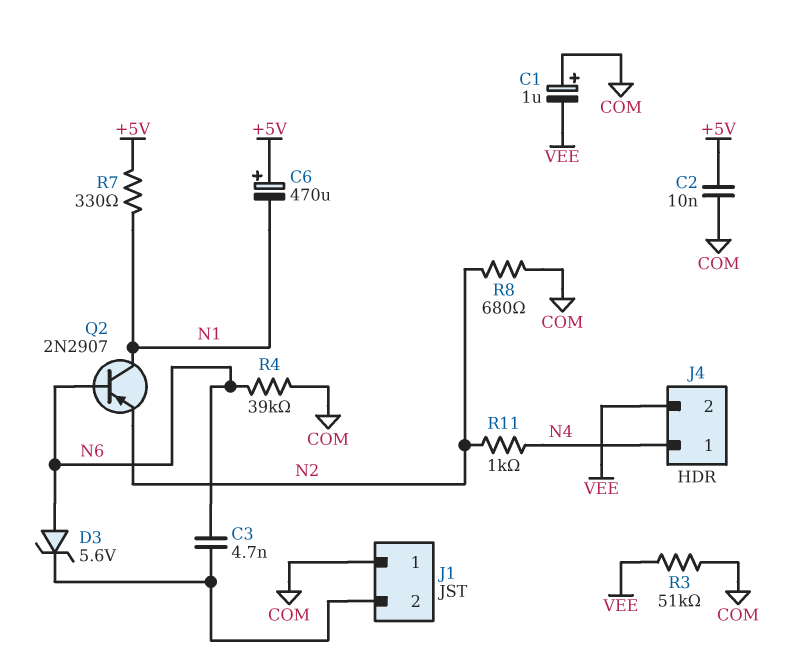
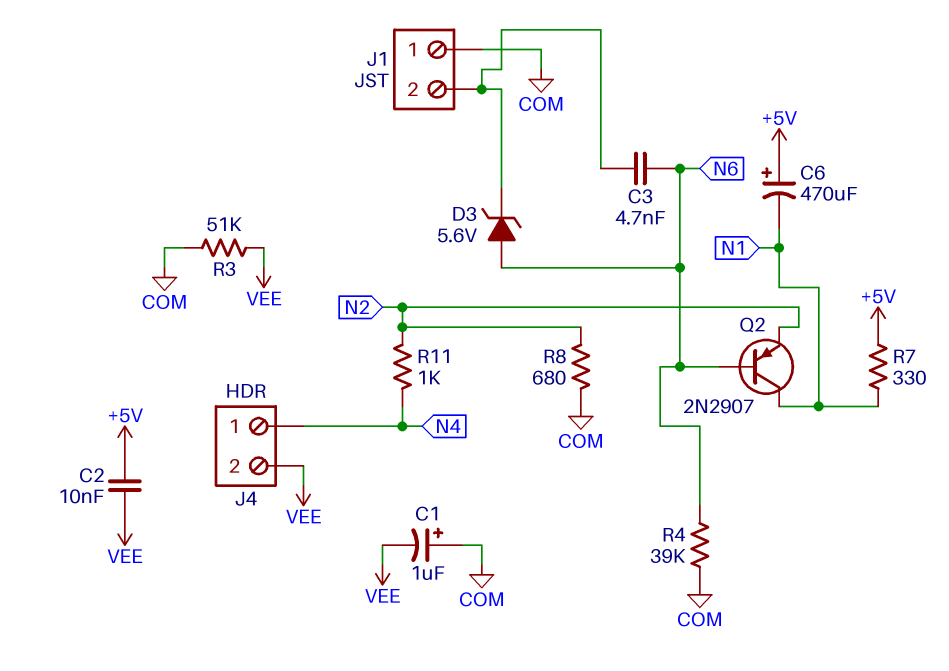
C2: 10nF (+5V, COM) -> 10nF (+5V, VEE)

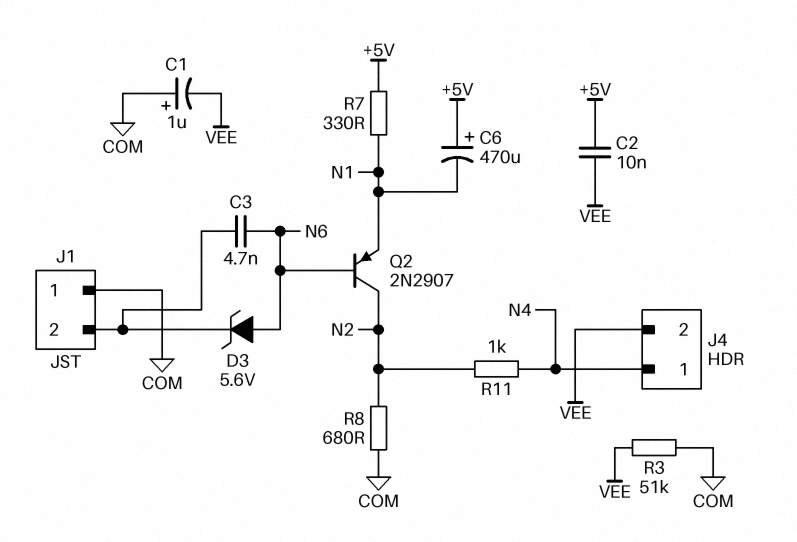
Q2: PNP 2N2907 (B N6, C N1, E N2) -> PNP 2N2907 (B N6, C N2, E N1)
R4: 39k (COM, N6) -> none

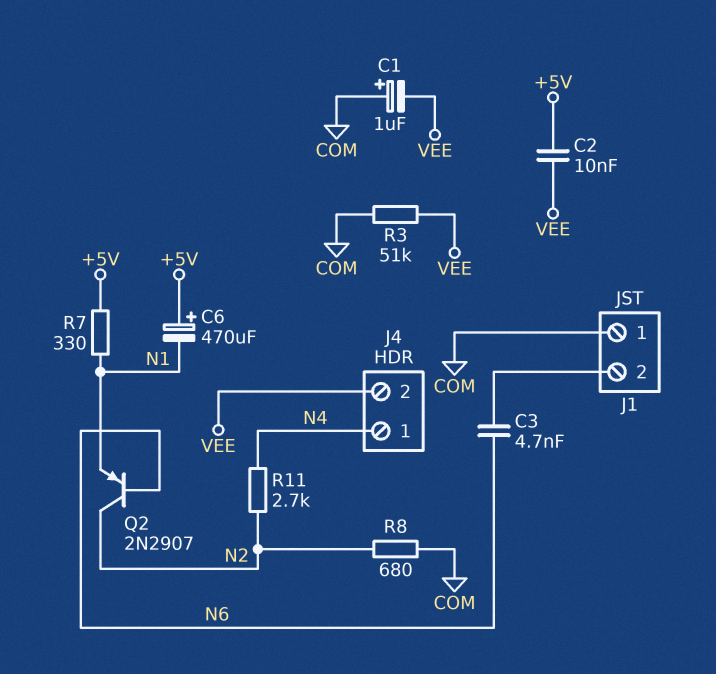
D3: zener 5.6V (A N6, K J1/2) -> none
R11: 1k (N2, N4) -> 2.7k (N2, N4)

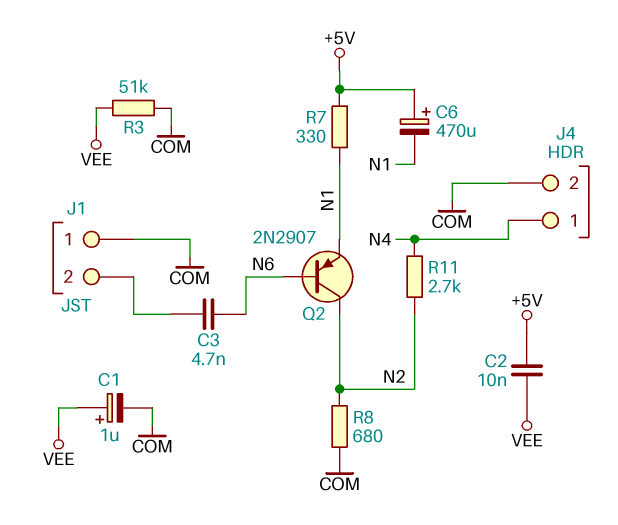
C1: 1uF (plus COM, minus VEE) -> 1uF (plus VEE, minus COM)
J4 pin 2: VEE -> COM

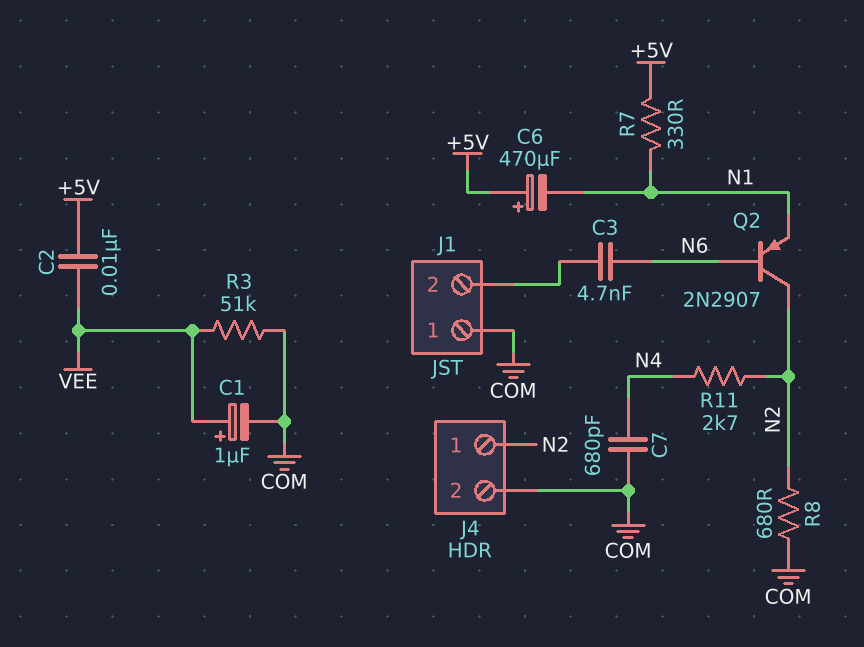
C7: none -> 680pF (COM, N4)
J4 pin 1: N4 -> N2

